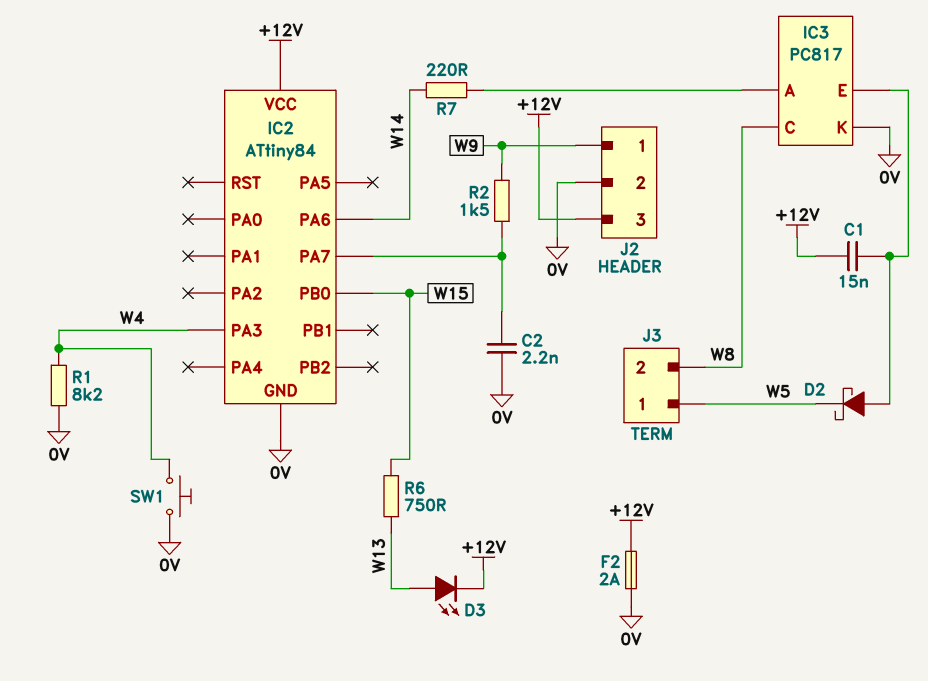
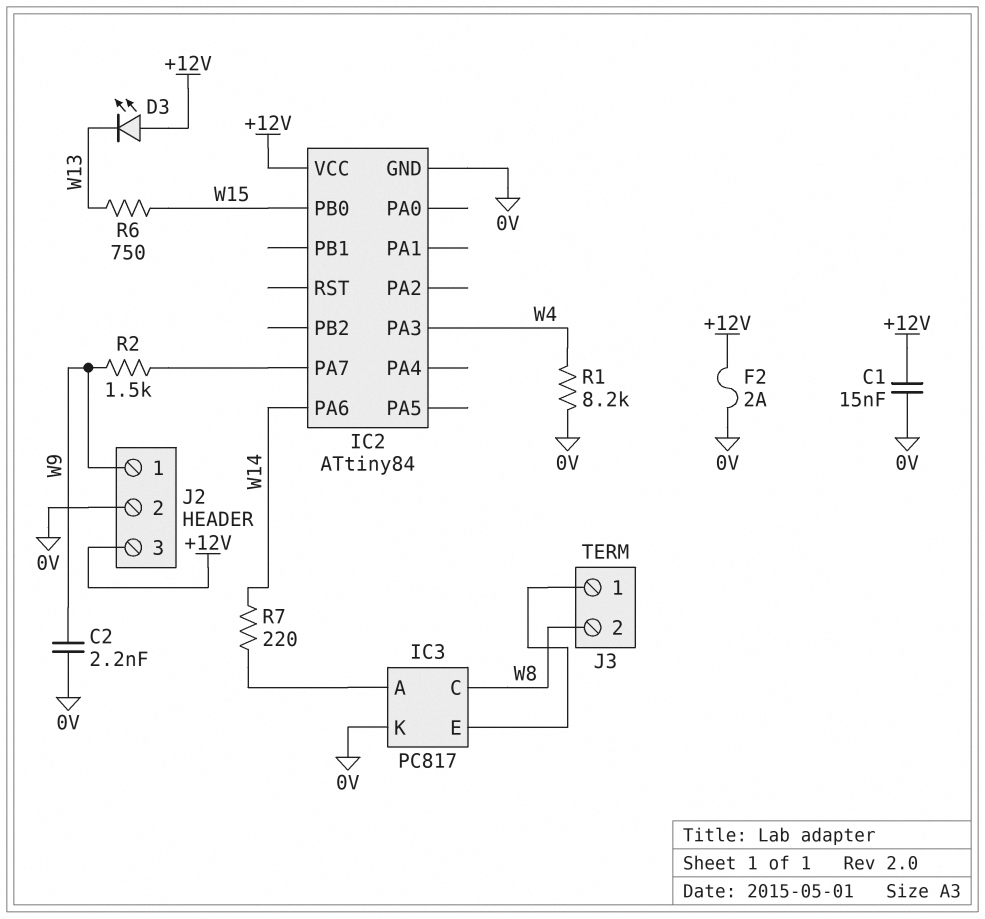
C1: 15nF (+12V, IC3/E) -> 15nF (+12V, 0V)
C2: 2.2nF (0V, IC2/PA7) -> 2.2nF (0V, W9)
D2: schottky (A IC3/E, K W5) -> none
D3: LED (A W13, K +12V) -> LED (A +12V, K W13)
J3 pin 1: W5 -> IC3/E
SW1: button (0V, W4) -> none

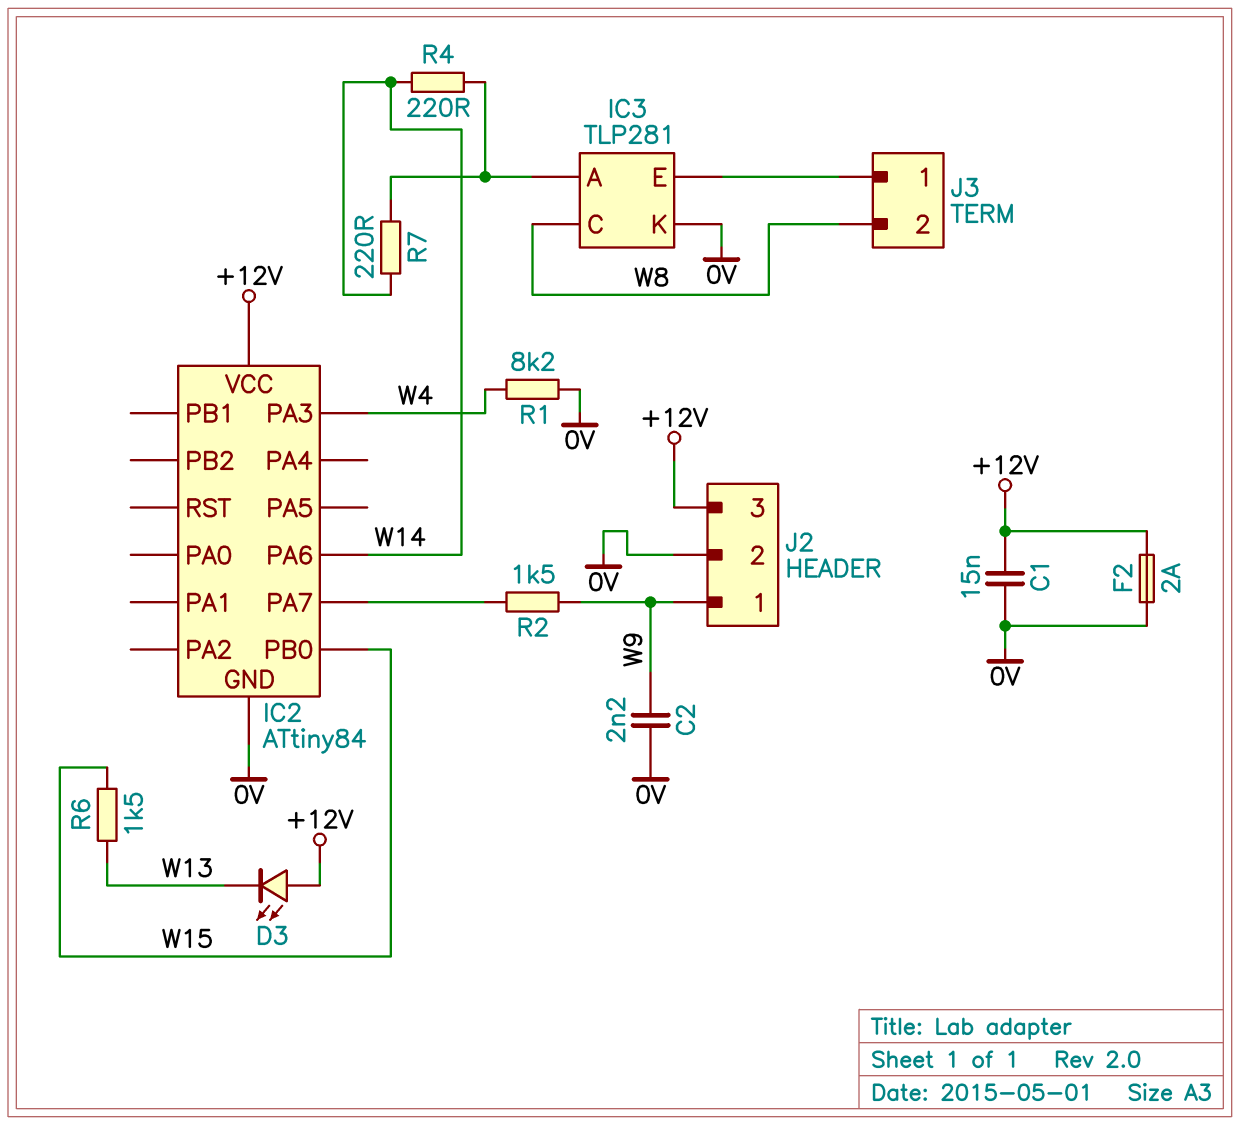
IC3: PC817 -> TLP281
R4: none -> 220 (IC3/A, W14)
R6: 750 (W13, W15) -> 1.5k (W13, W15)

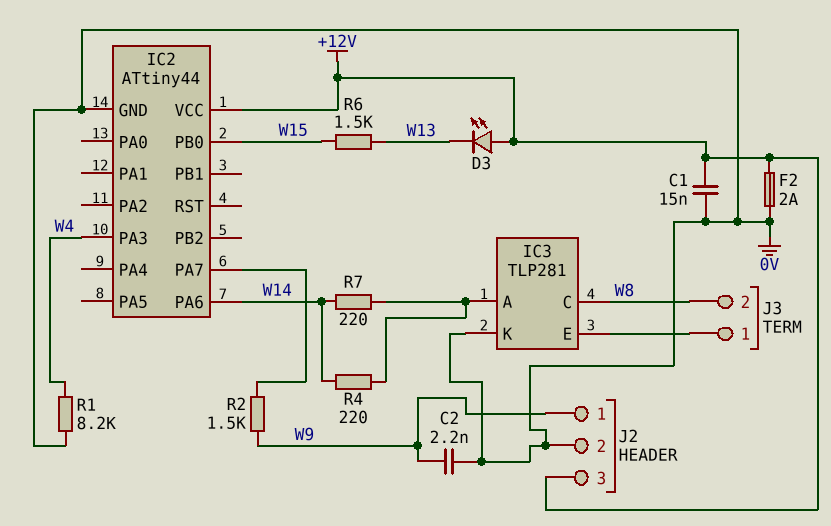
IC2: ATtiny84 -> ATtiny44

